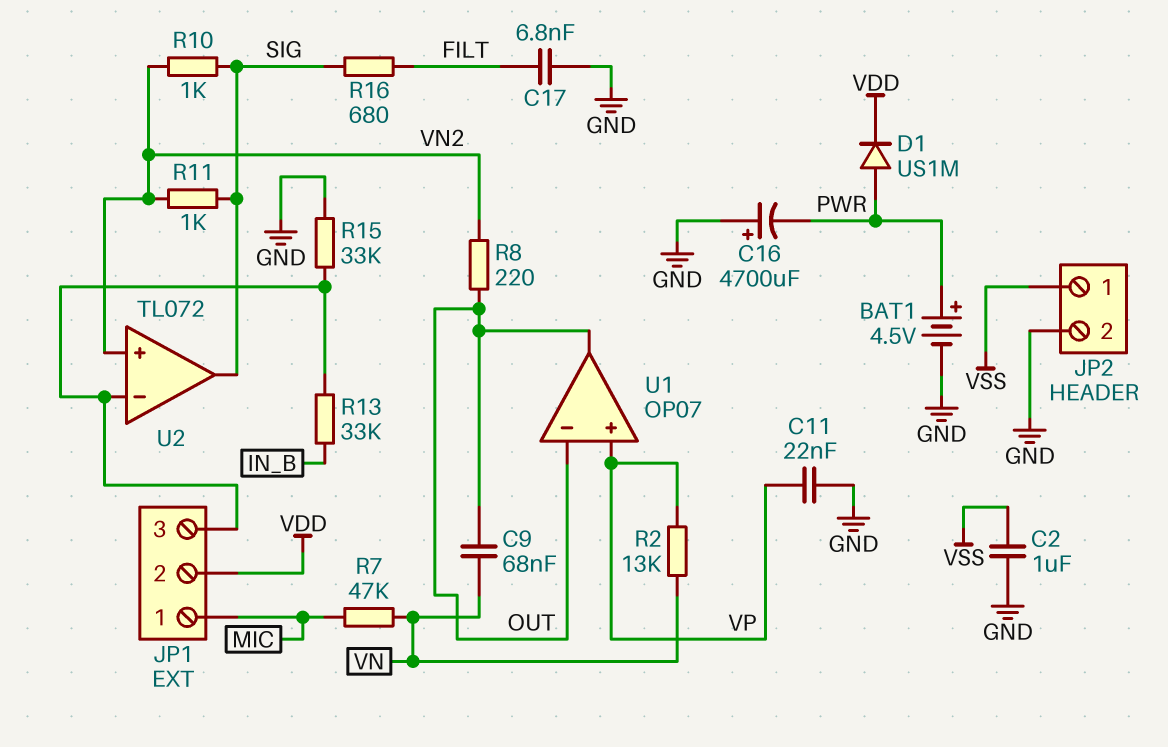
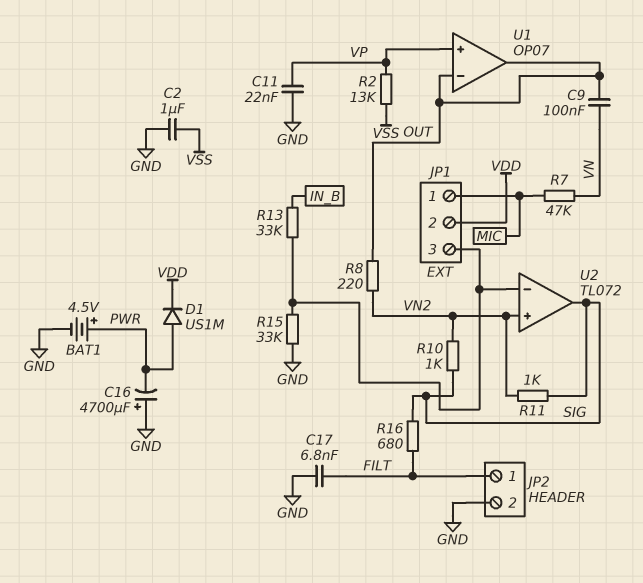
C9: 68nF (OUT, VN) -> 100nF (OUT, VN)
JP2 pin 1: VSS -> FILT
R2: 13k (VN, VP) -> 13k (VP, VSS)

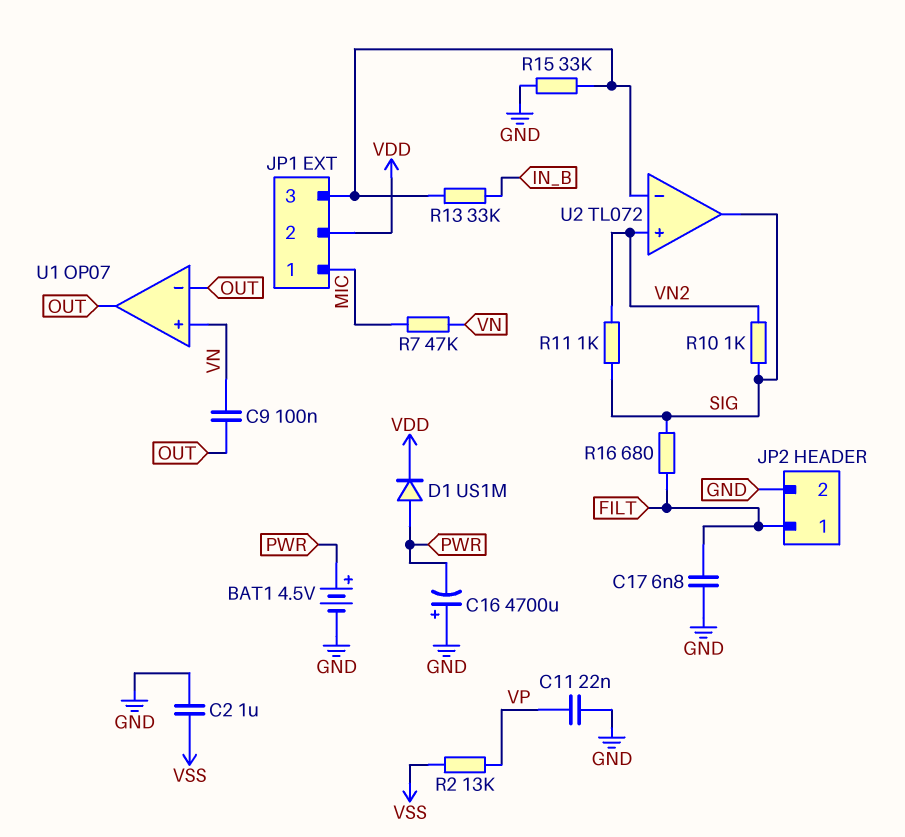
R8: 220 (OUT, VN2) -> none
U1 pin in+: VP -> VN

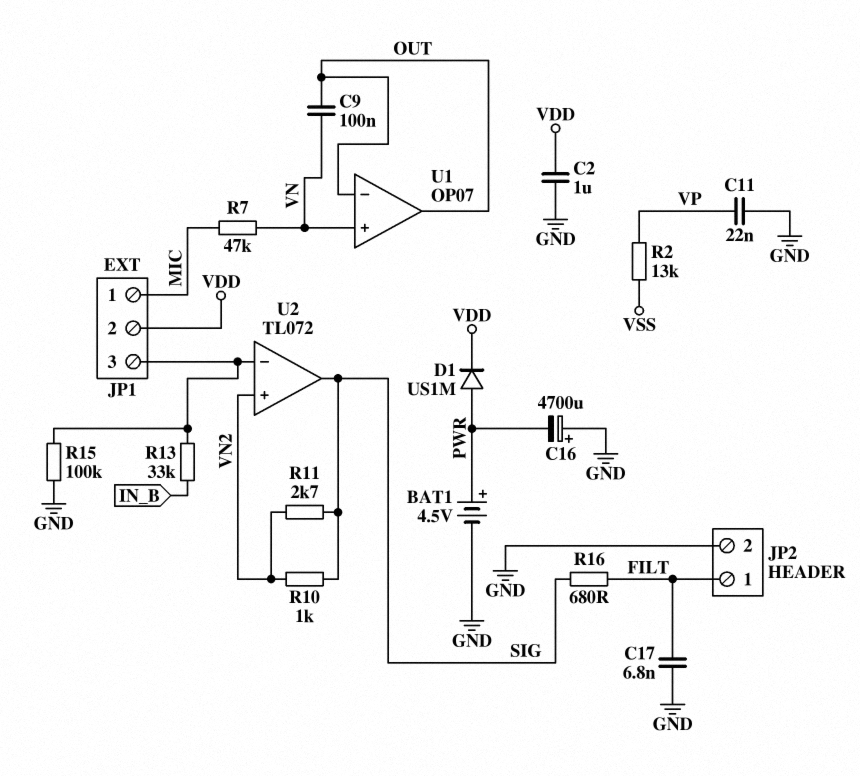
C2: 1uF (GND, VSS) -> 1uF (GND, VDD)
R11: 1k (SIG, VN2) -> 2.7k (SIG, VN2)
R15: 33k (GND, JP1/3) -> 100k (GND, JP1/3)

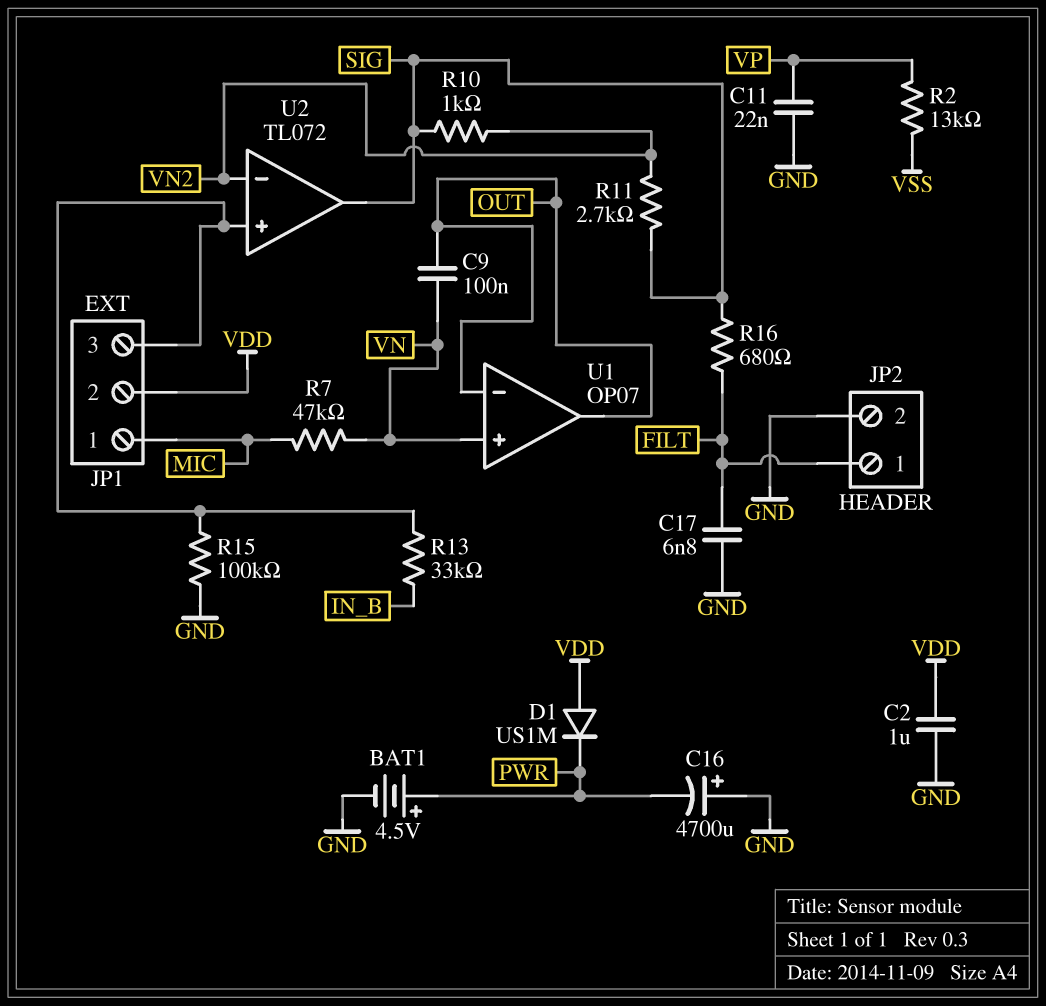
D1: diode US1M (A PWR, K VDD) -> diode US1M (A VDD, K PWR)
U2 pin in+: VN2 -> JP1/3
U2 pin in-: JP1/3 -> VN2

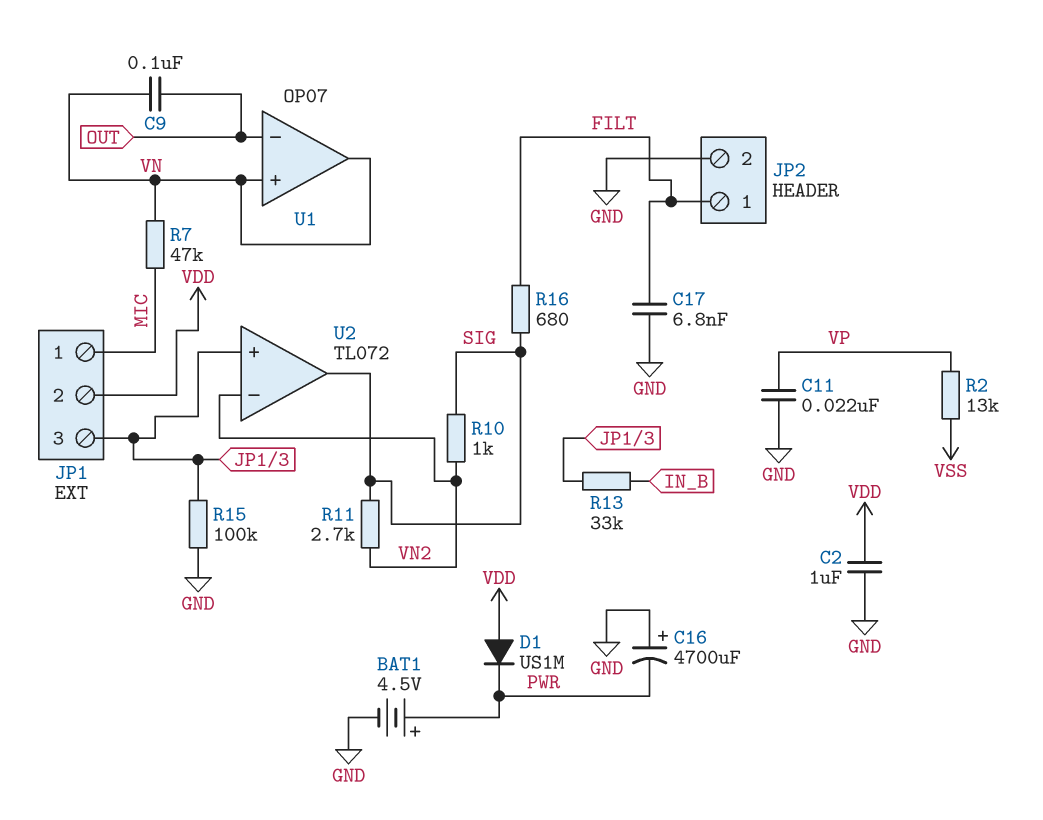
U1 pin out: OUT -> VN

